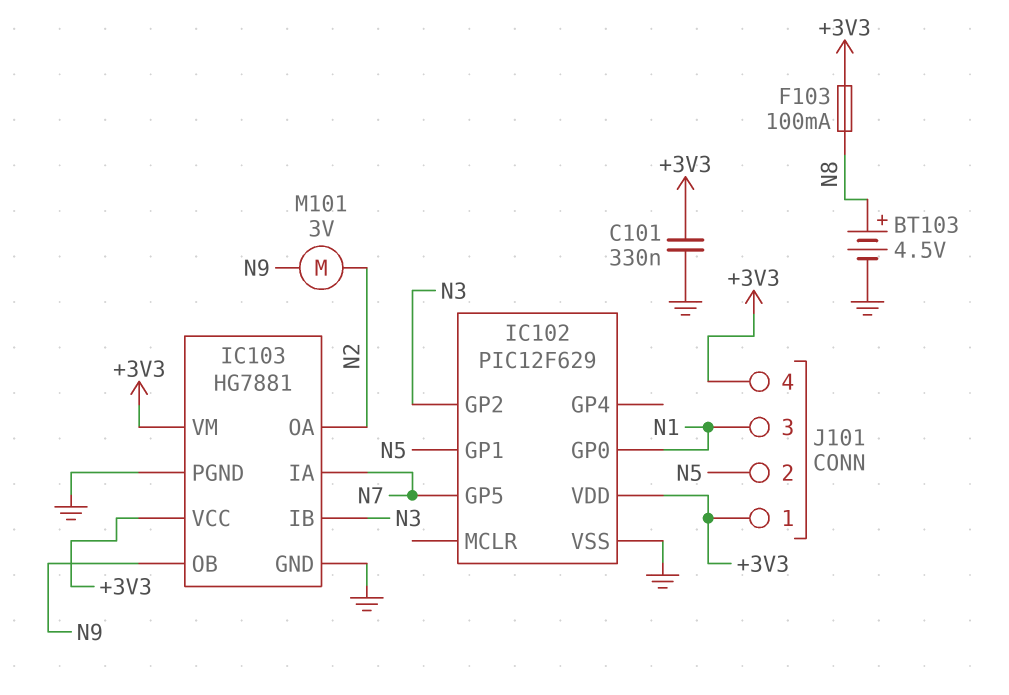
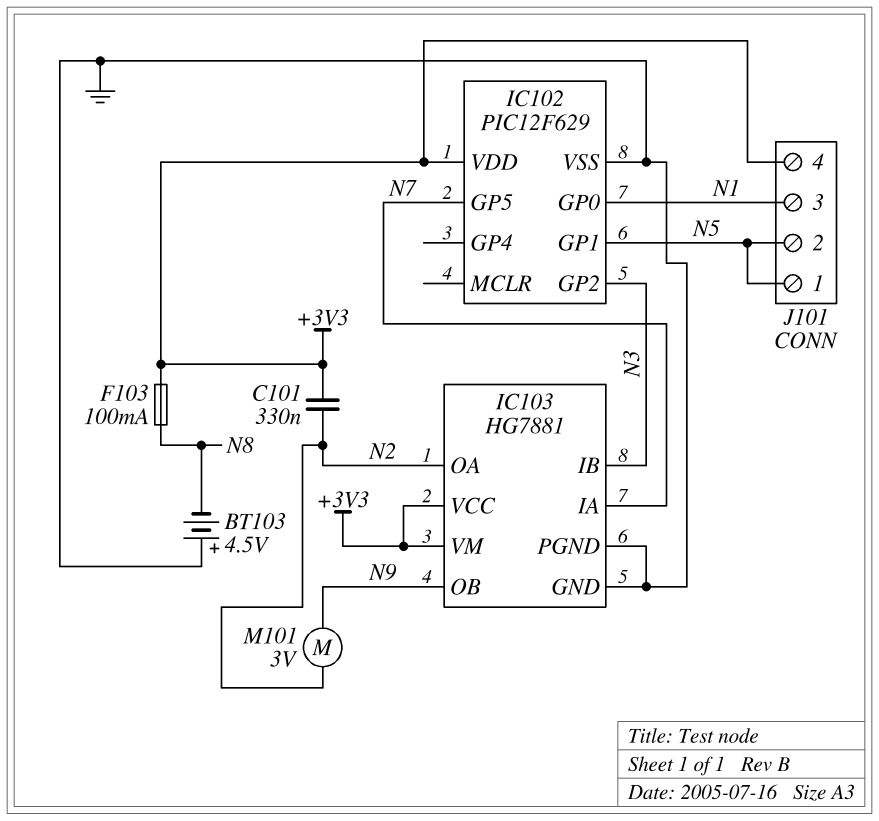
BT103: 4.5V (plus N8, minus GND) -> 4.5V (plus GND, minus N8)
C101: 330nF (+3V3, GND) -> 330nF (+3V3, N2)
J101 pin 1: +3V3 -> N5

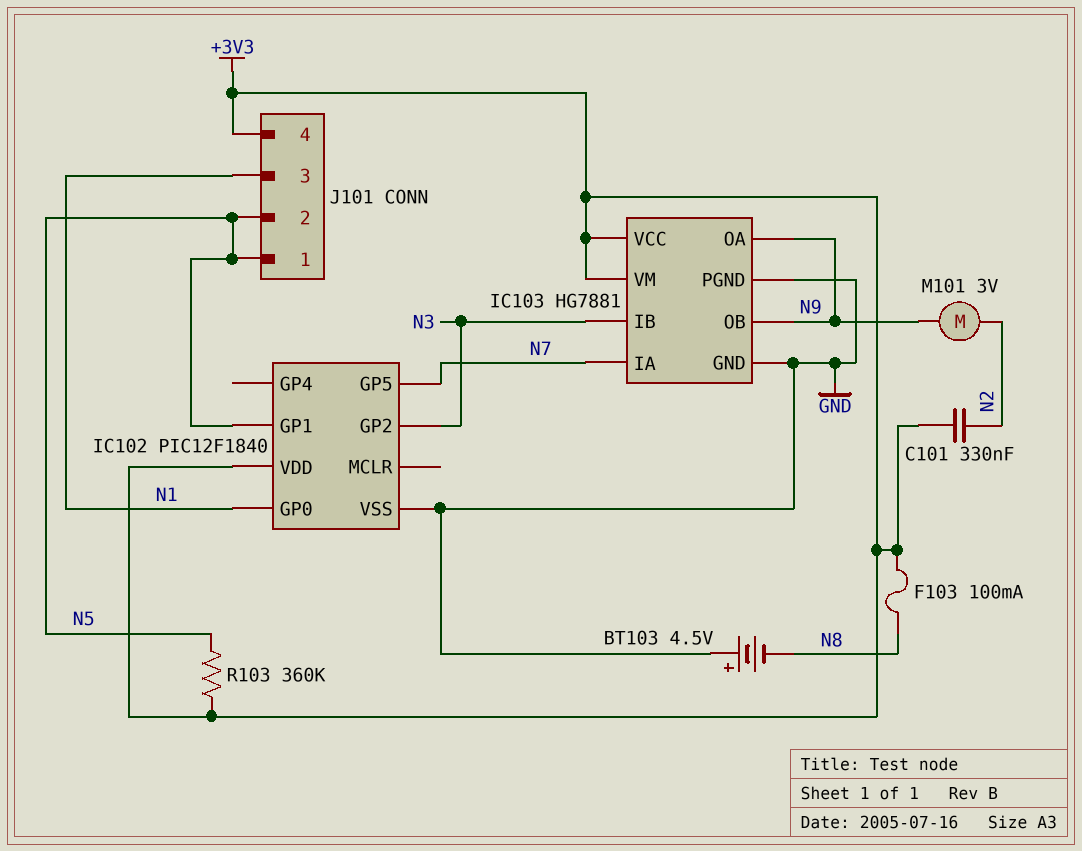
IC102: PIC12F629 -> PIC12F1840
IC103 pin OA: N2 -> N9
R103: none -> 360k (+3V3, N5)

